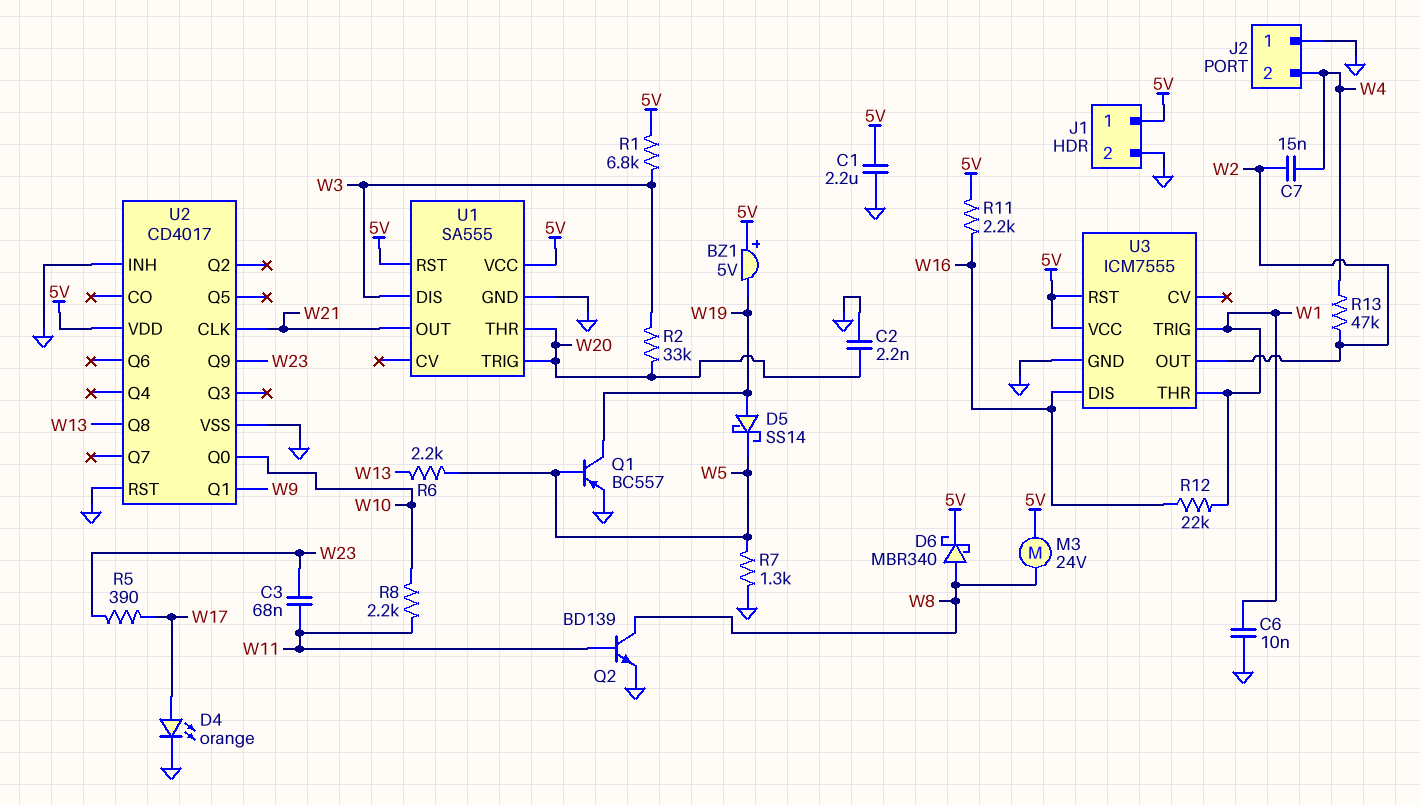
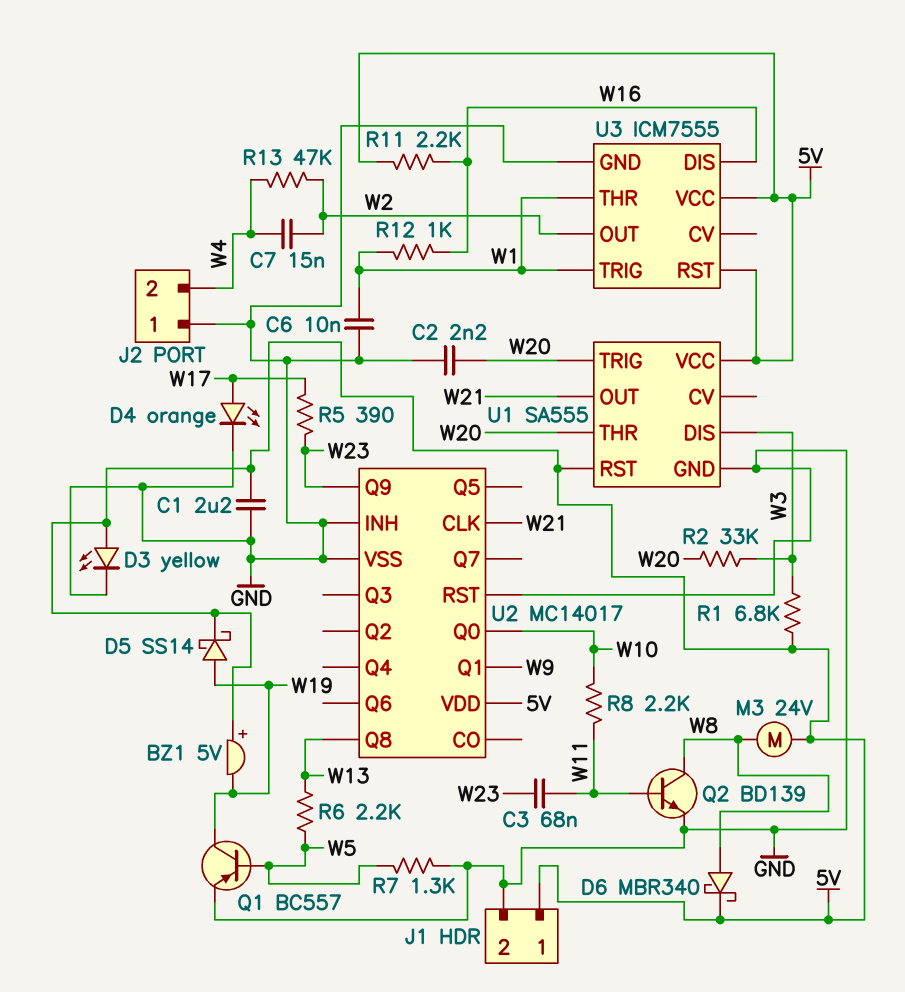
D3: none -> LED yellow (A 5V, K GND)
D5: schottky SS14 (A W19, K W5) -> schottky SS14 (A W19, K 5V)
R12: 22k (W1, W16) -> 1k (W1, W16)
U2: CD4017 -> MC14017

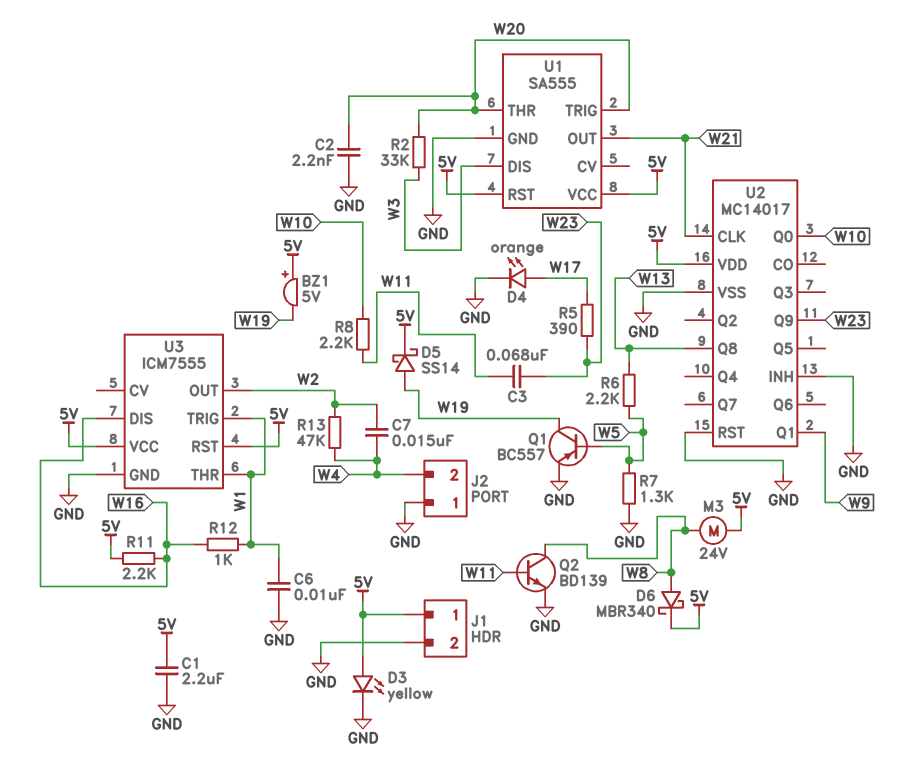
R1: 6.8k (5V, W3) -> none

